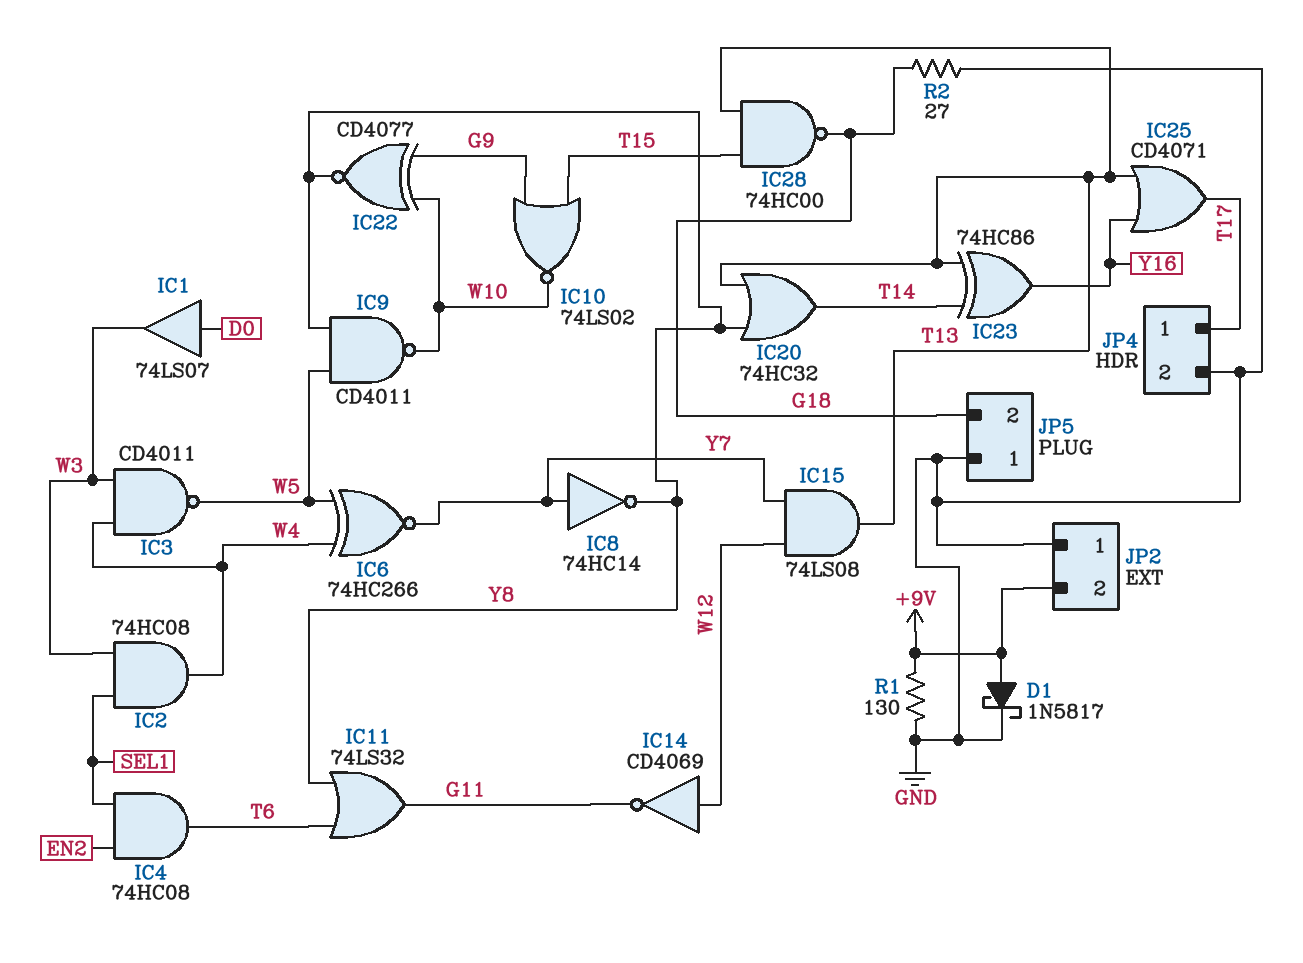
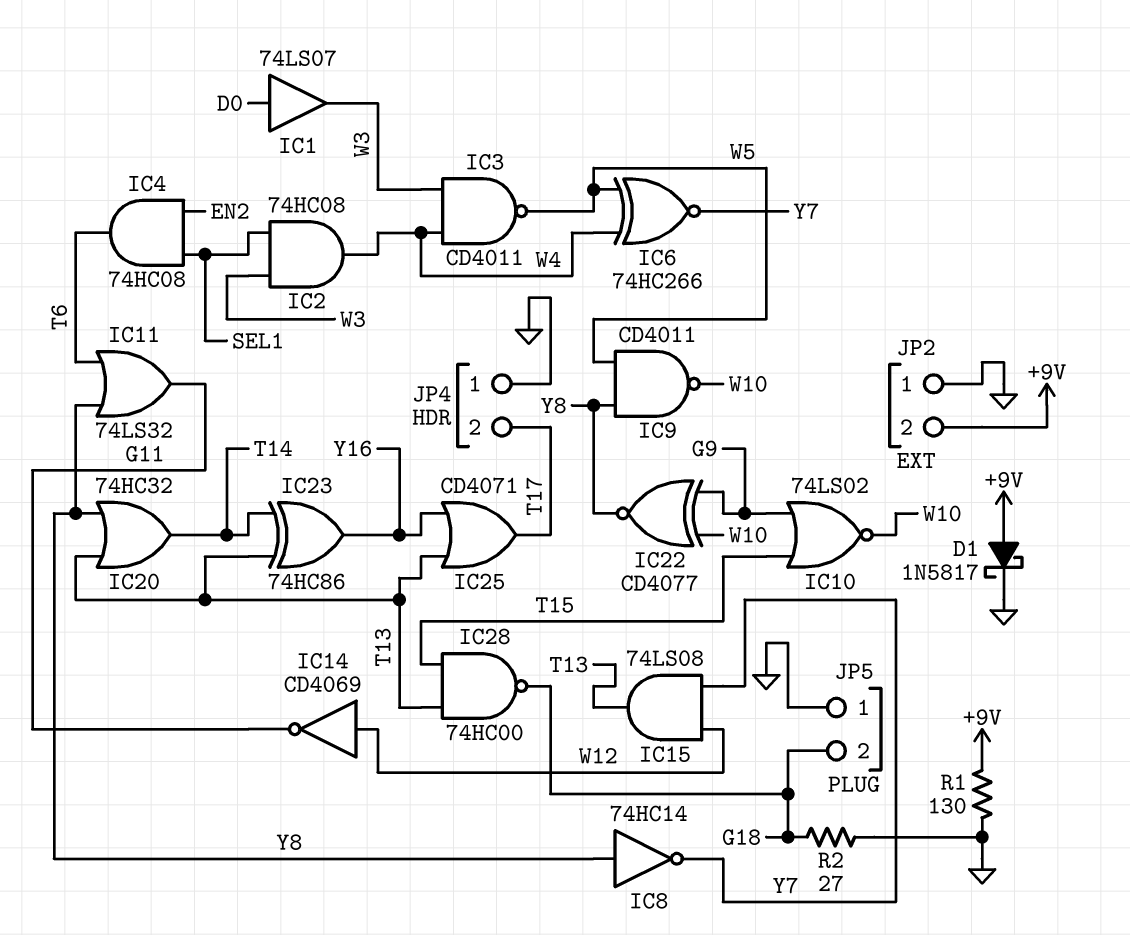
IC8: NOT 74HC14 (in Y7, out Y8) -> NOT 74HC14 (in Y8, out Y7)
JP4 pin 1: T17 -> GND
JP4 pin 2: GND -> T17

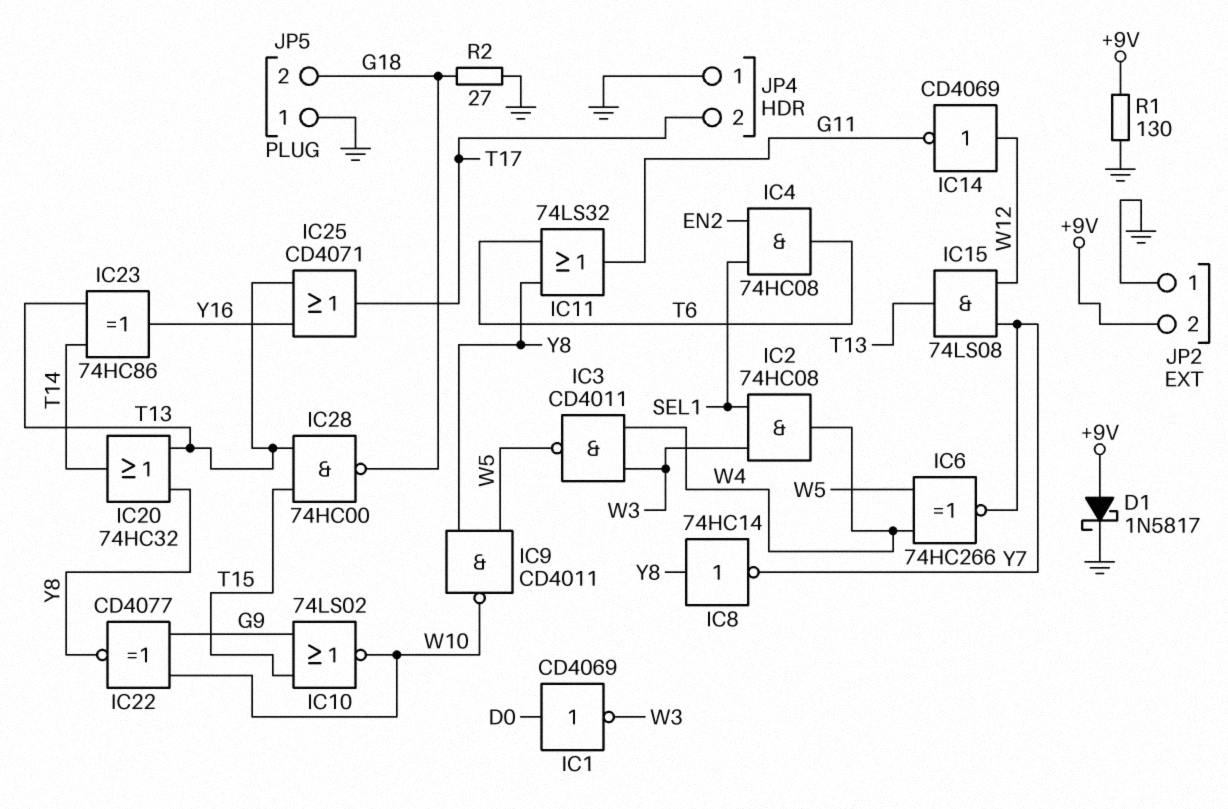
IC1: buffer 74LS07 (in D0, out W3) -> NOT CD4069 (in D0, out W3)

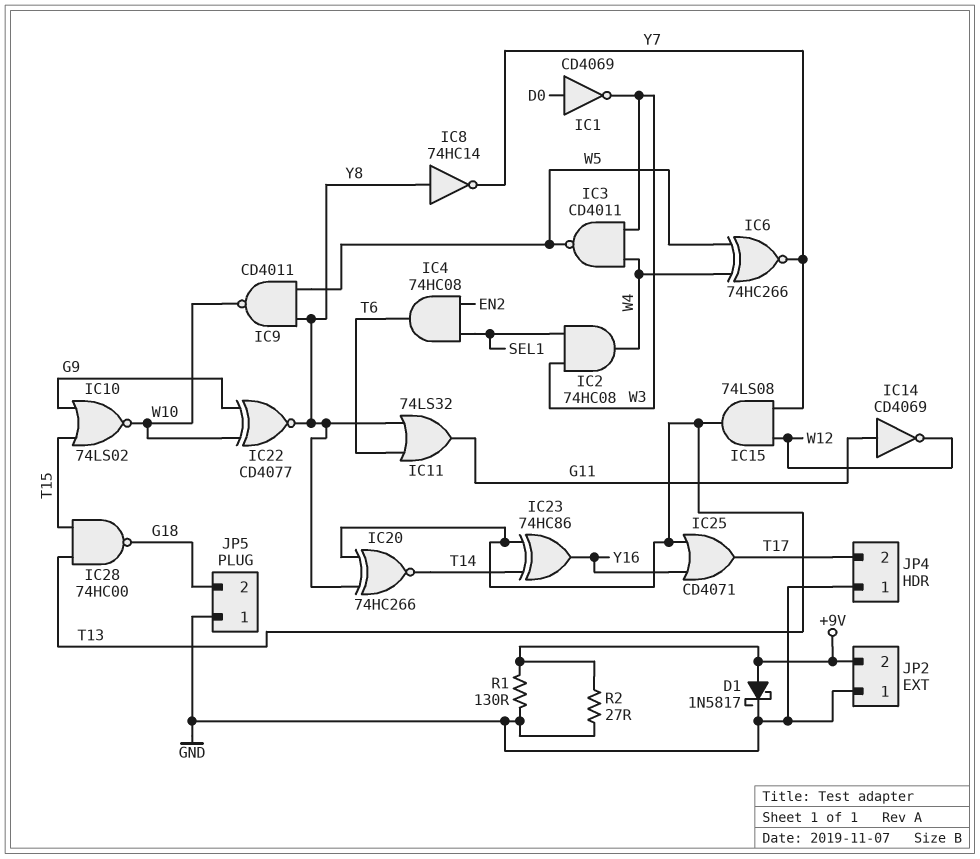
IC14: NOT CD4069 (in W12, out G11) -> NOT CD4069 (in G11, out W12)
IC20: OR 74HC32 (in T13, in Y8, out T14) -> XNOR 74HC266 (in T13, in Y8, out T14)
R2: 27 (G18, GND) -> 27 (+9V, GND)

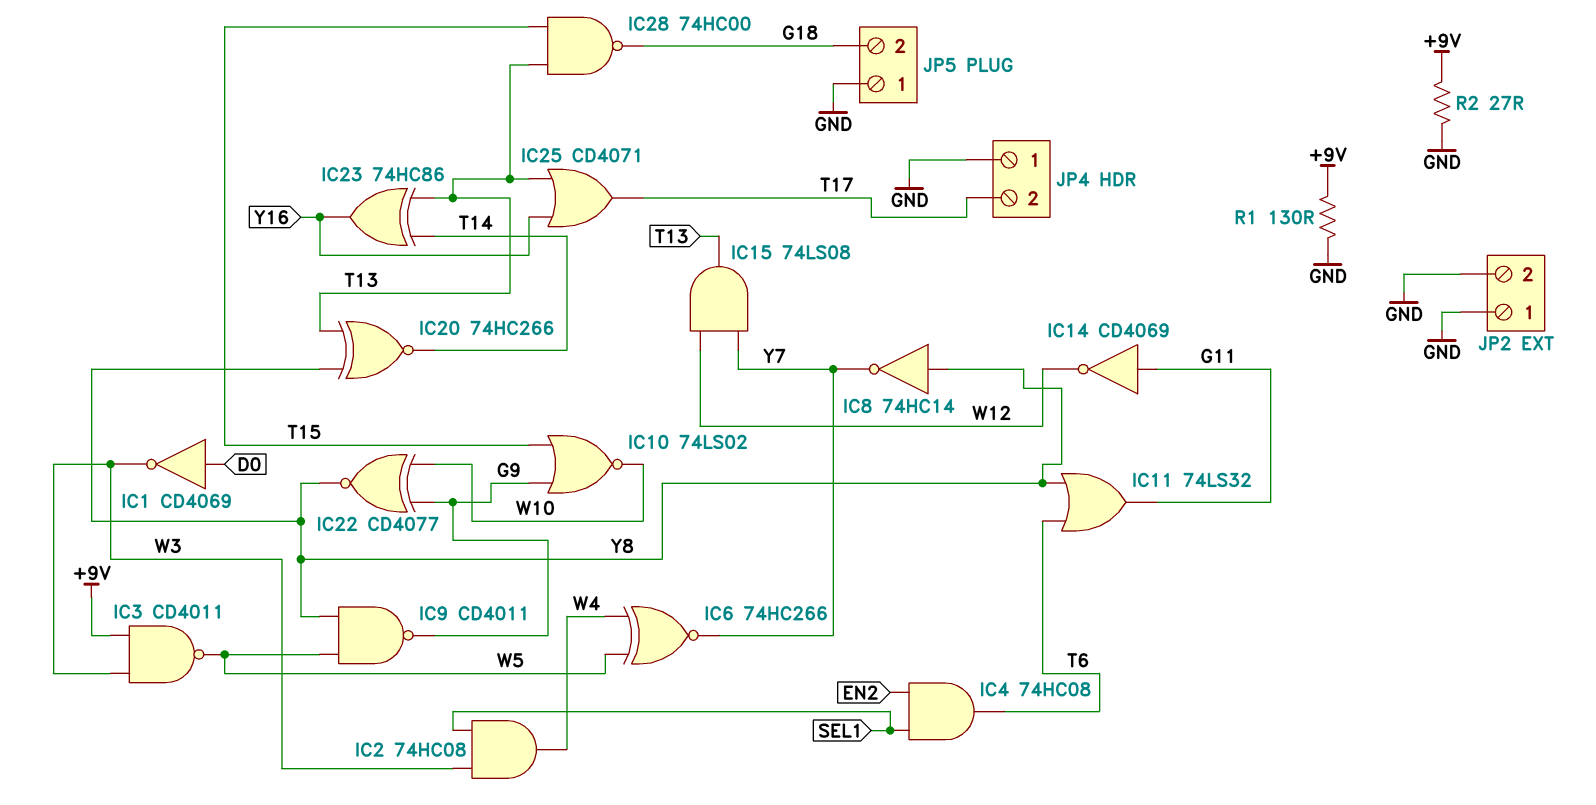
D1: schottky 1N5817 (A +9V, K GND) -> none
IC3: NAND CD4011 (in W3, in W4, out W5) -> NAND CD4011 (in +9V, in W3, out W5)
IC9: NAND CD4011 (in W5, in Y8, out W10) -> NAND CD4011 (in W5, in Y8, out G9)
JP2 pin 2: +9V -> GND

